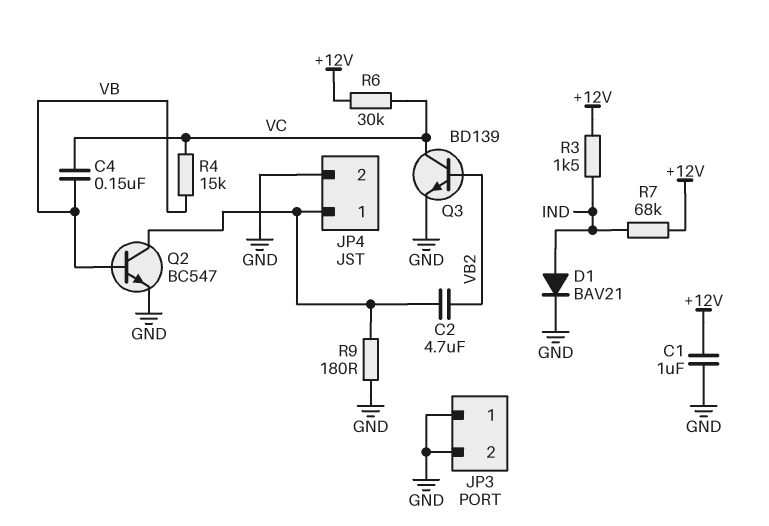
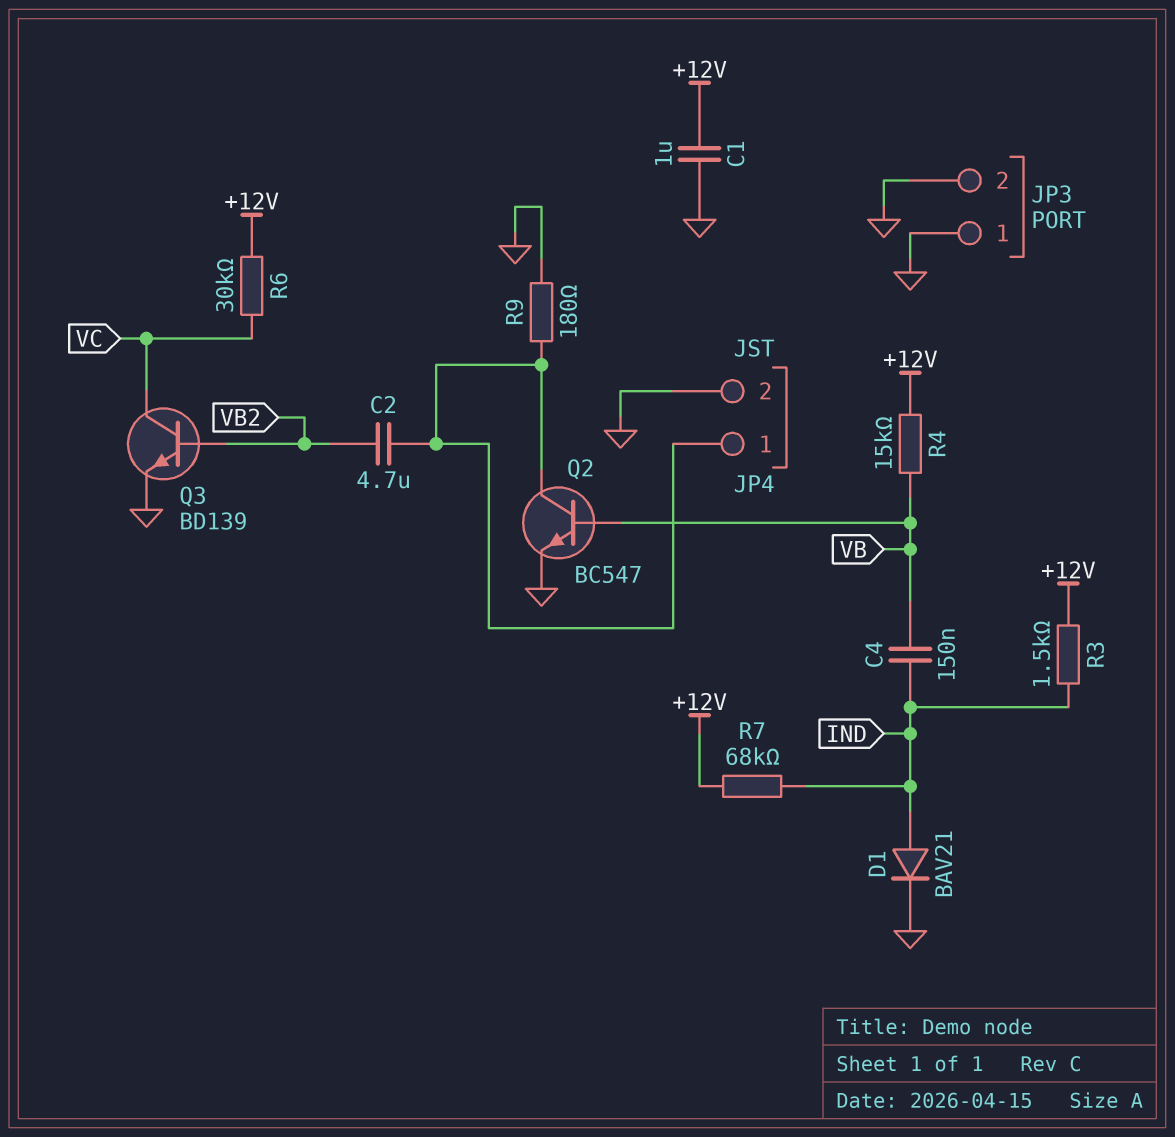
C4: 150nF (VB, VC) -> 150nF (IND, VB)
R4: 15k (VB, VC) -> 15k (+12V, VB)

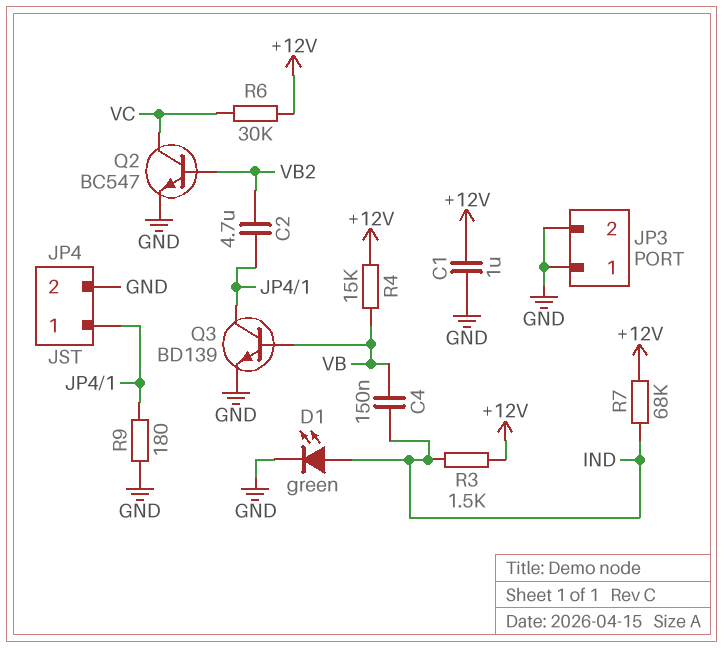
D1: diode BAV21 (A IND, K GND) -> LED green (A IND, K GND)
Q2: NPN BC547 (B VB, C JP4/1, E GND) -> NPN BC547 (B VB2, C VC, E GND)
Q3: NPN BD139 (B VB2, C VC, E GND) -> NPN BD139 (B VB, C JP4/1, E GND)

